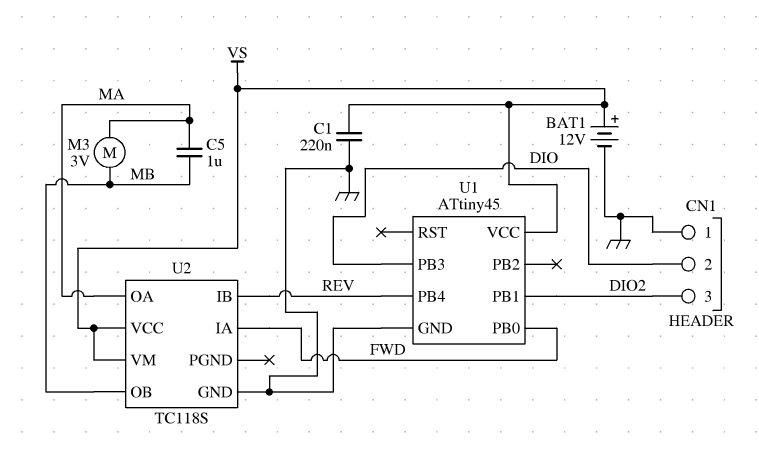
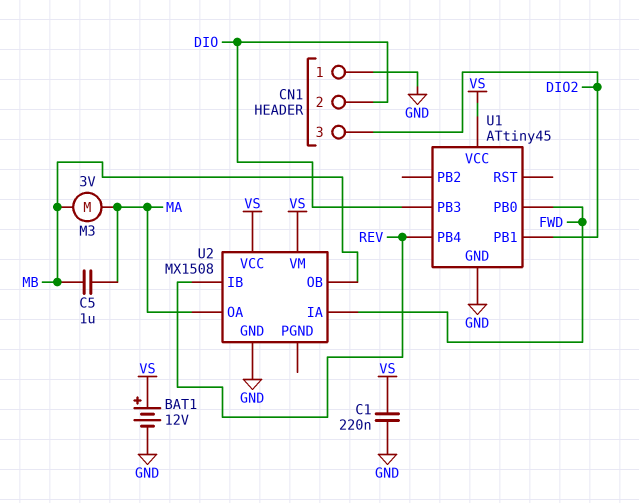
U2: TC118S -> MX1508

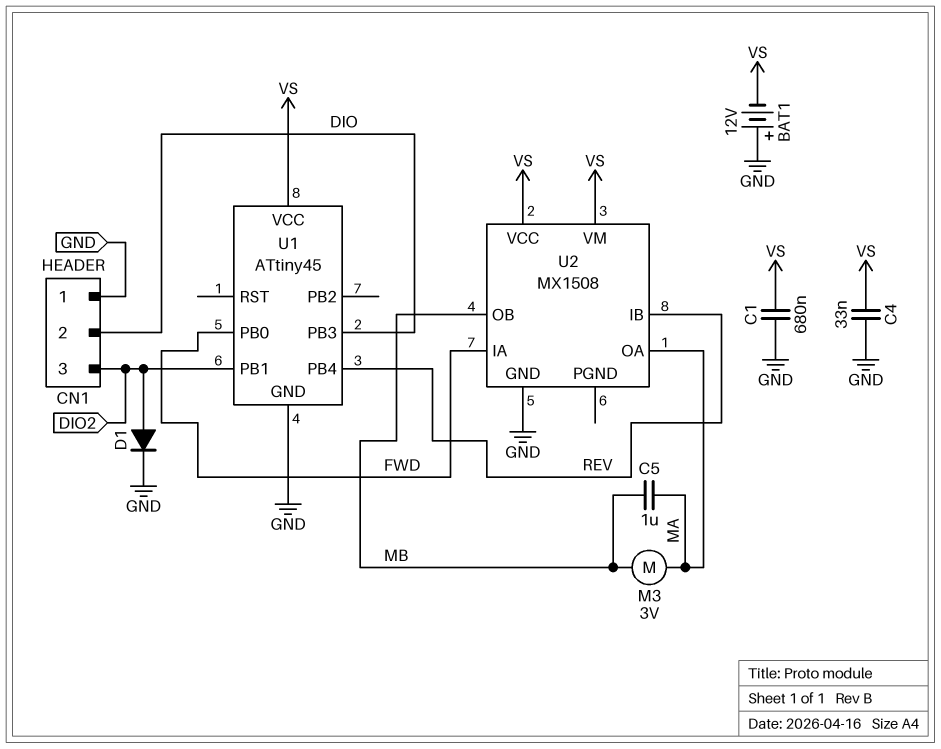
BAT1: 12V (plus VS, minus GND) -> 12V (plus GND, minus VS)
C1: 220nF (GND, VS) -> 680nF (GND, VS)
C4: none -> 33nF (GND, VS)
D1: none -> diode (A DIO2, K GND)

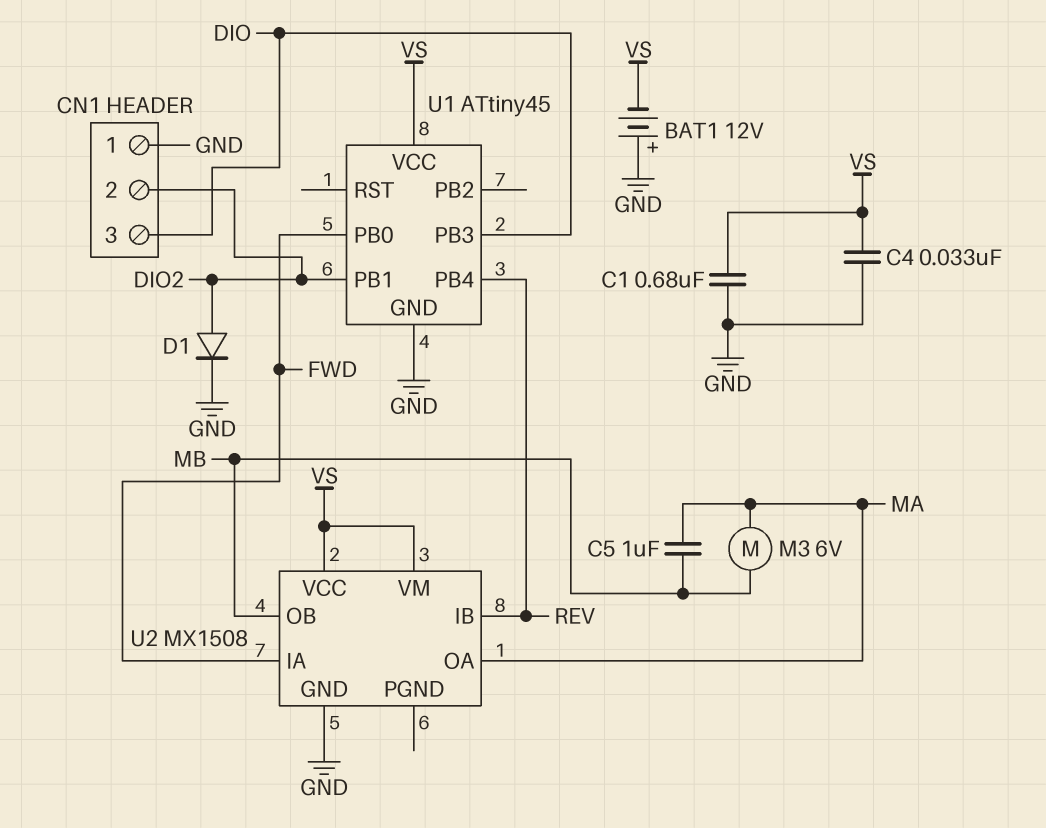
CN1 pin 2: DIO -> DIO2
CN1 pin 3: DIO2 -> DIO
M3: motor 3V (MA, MB) -> motor 6V (MA, MB)

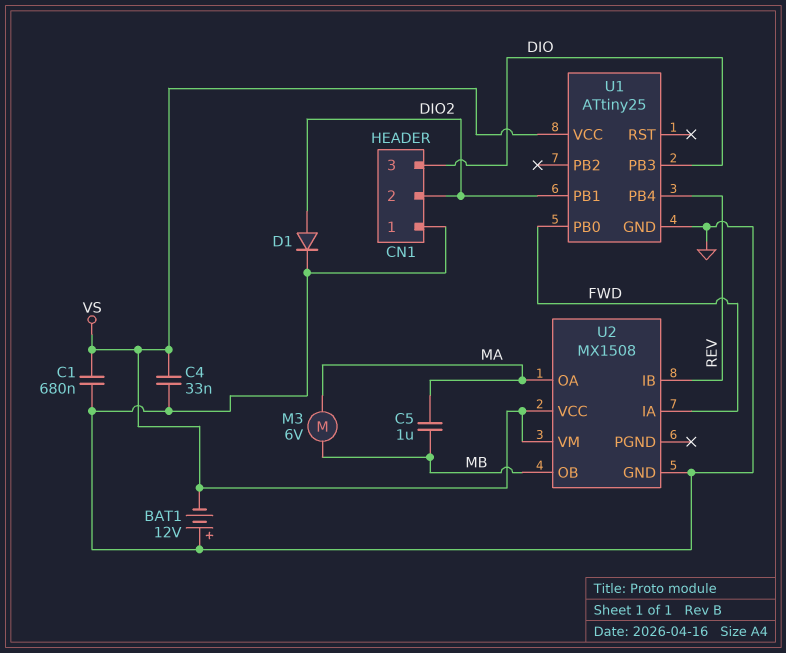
U1: ATtiny45 -> ATtiny25

